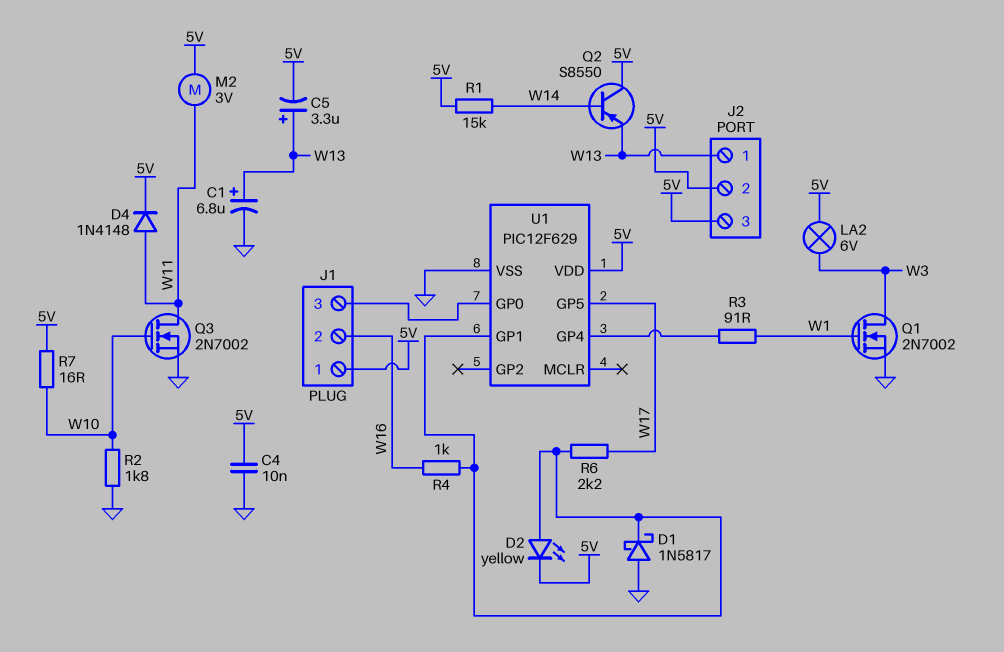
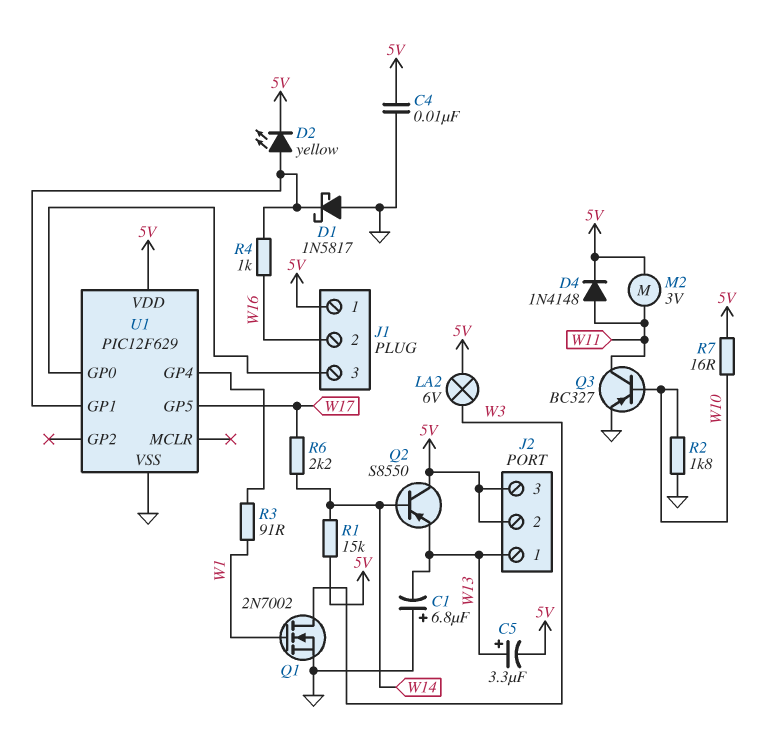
C1: 6.8uF (plus W13, minus GND) -> 6.8uF (plus GND, minus W13)
Q3: NMOS 2N7002 (G W10, D W11, S GND) -> PNP BC327 (B W10, C W11, E GND)
R6: 2.2k (U1/GP1, W17) -> 2.2k (W14, W17)

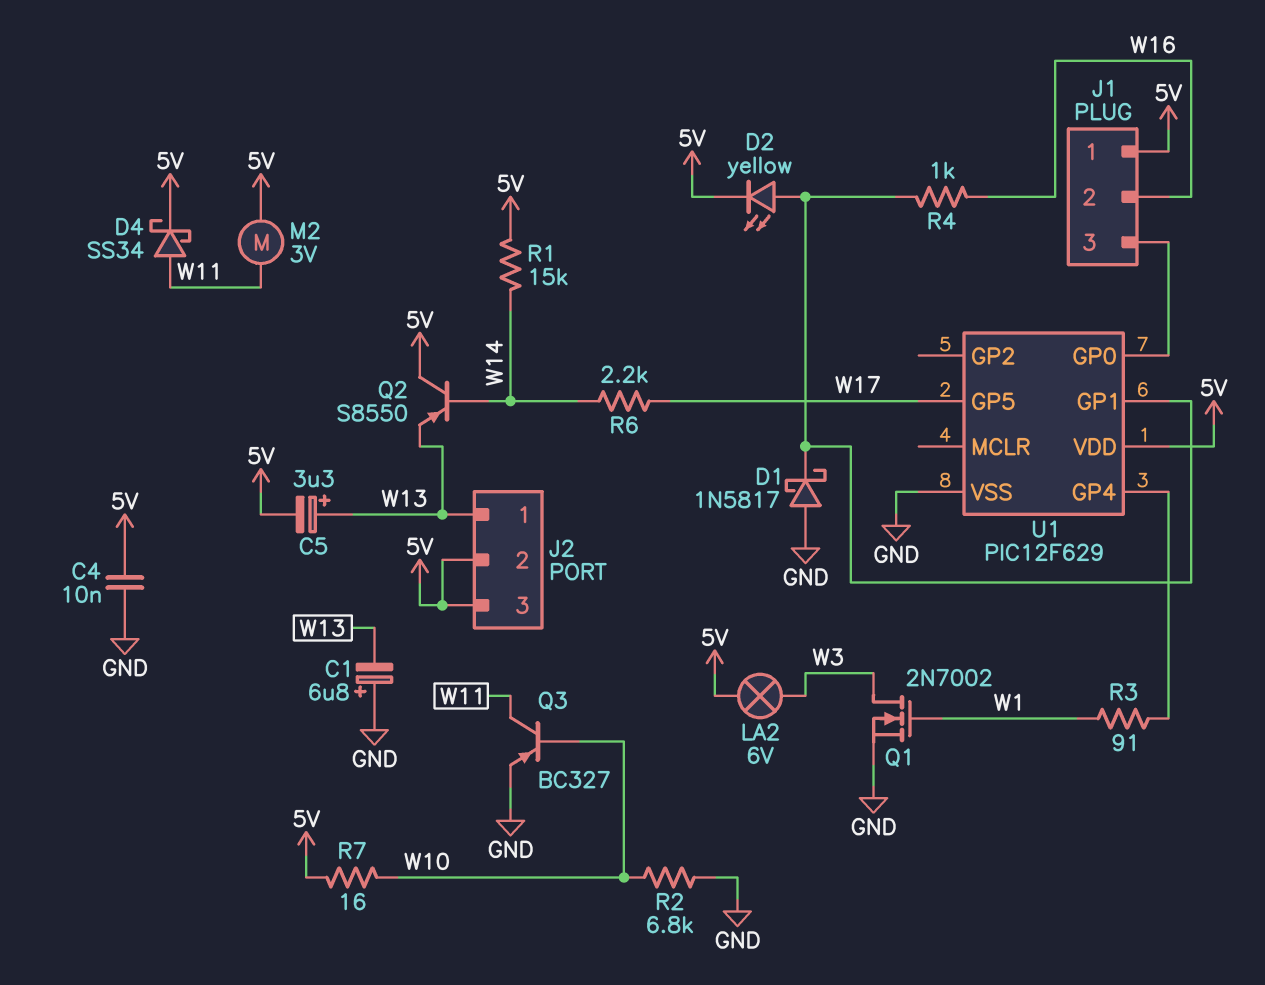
D4: diode 1N4148 (A W11, K 5V) -> schottky SS34 (A W11, K 5V)
R2: 1.8k (GND, W10) -> 6.8k (GND, W10)

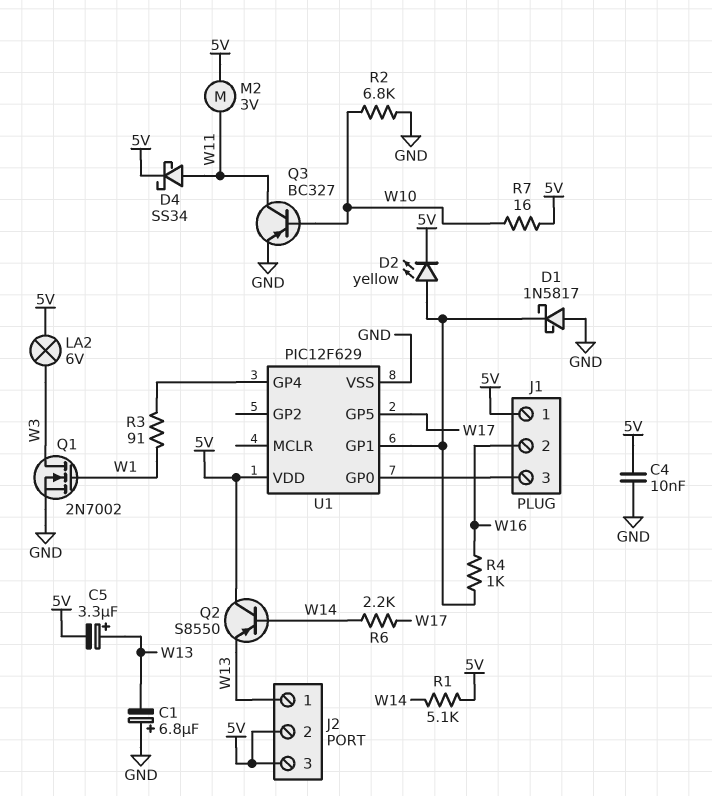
R1: 15k (5V, W14) -> 5.1k (5V, W14)

